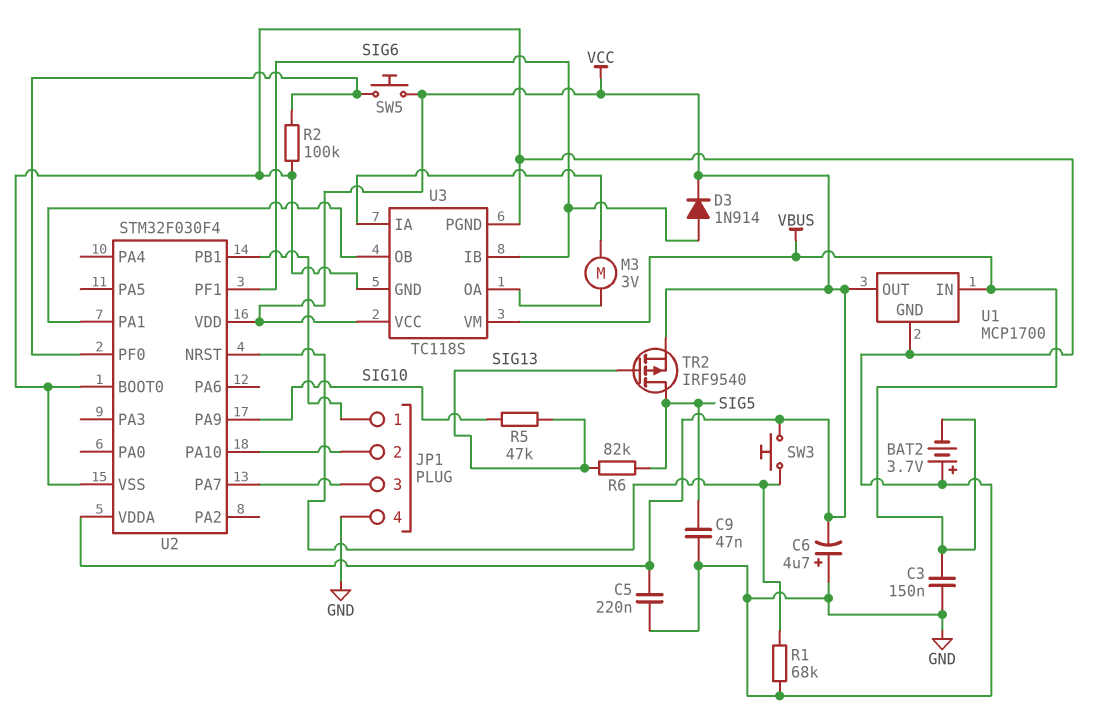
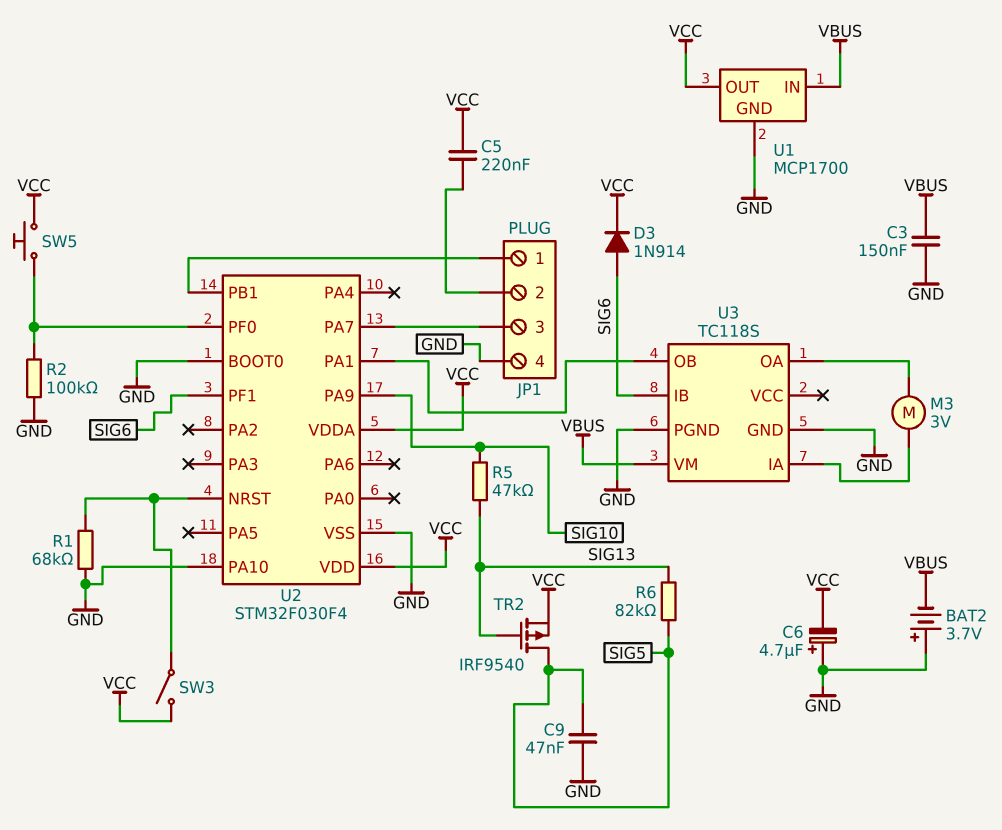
C5: 220nF (GND, VCC) -> 220nF (JP1/2, VCC)
SW3: button (U2/NRST, VCC) -> switch (U2/NRST, VCC)
U2 pin PA10: JP1/2 -> GND
U3 pin VCC: VCC -> none

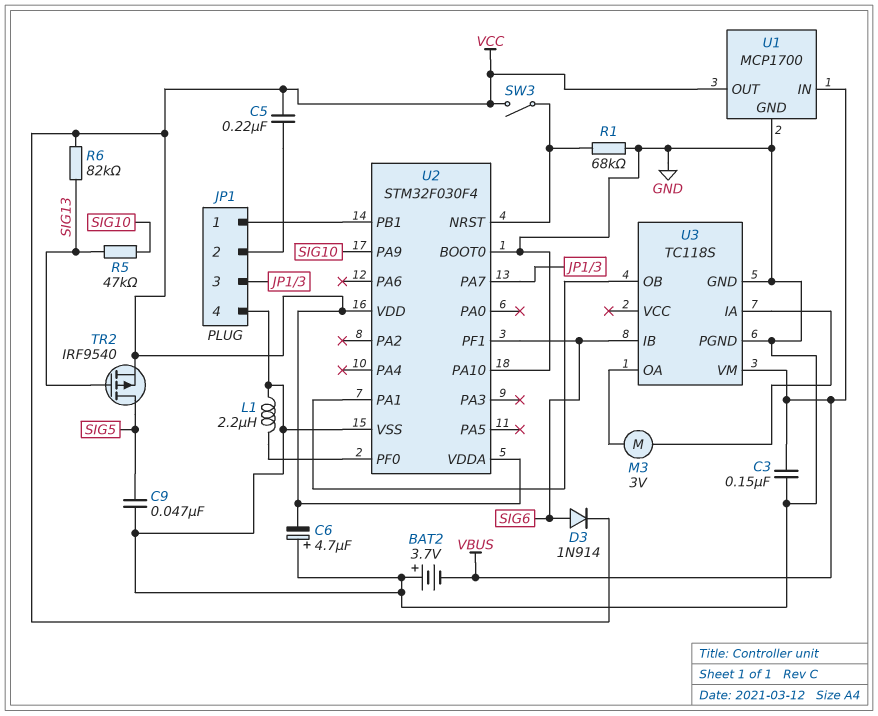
L1: none -> 2.2uH (GND, U2/PF0)
R2: 100k (GND, U2/PF0) -> none
R6: 82k (SIG5, SIG13) -> 82k (SIG13, VCC)
SW5: button (U2/PF0, VCC) -> none

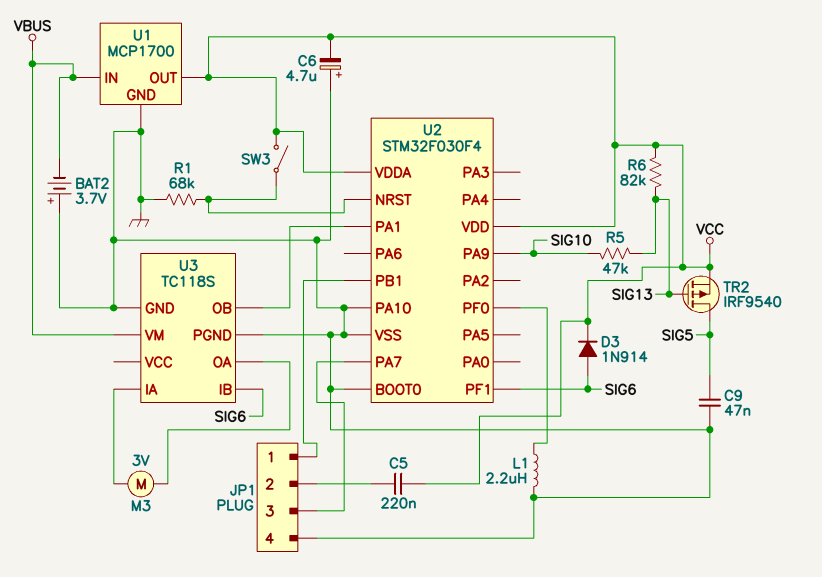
C3: 150nF (GND, VBUS) -> none

